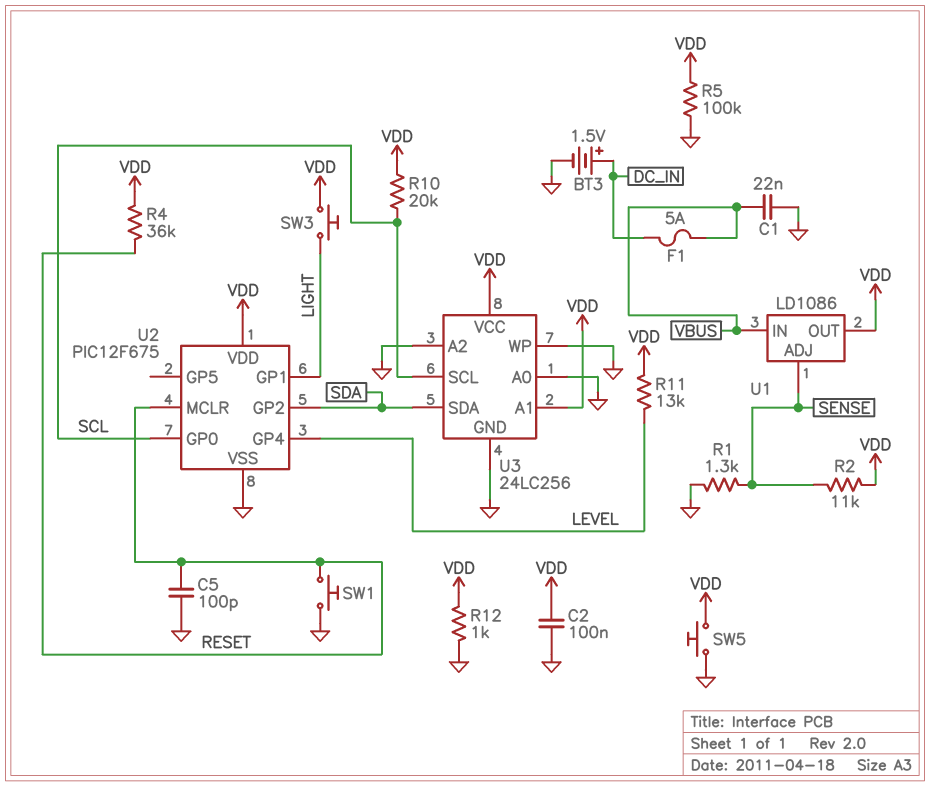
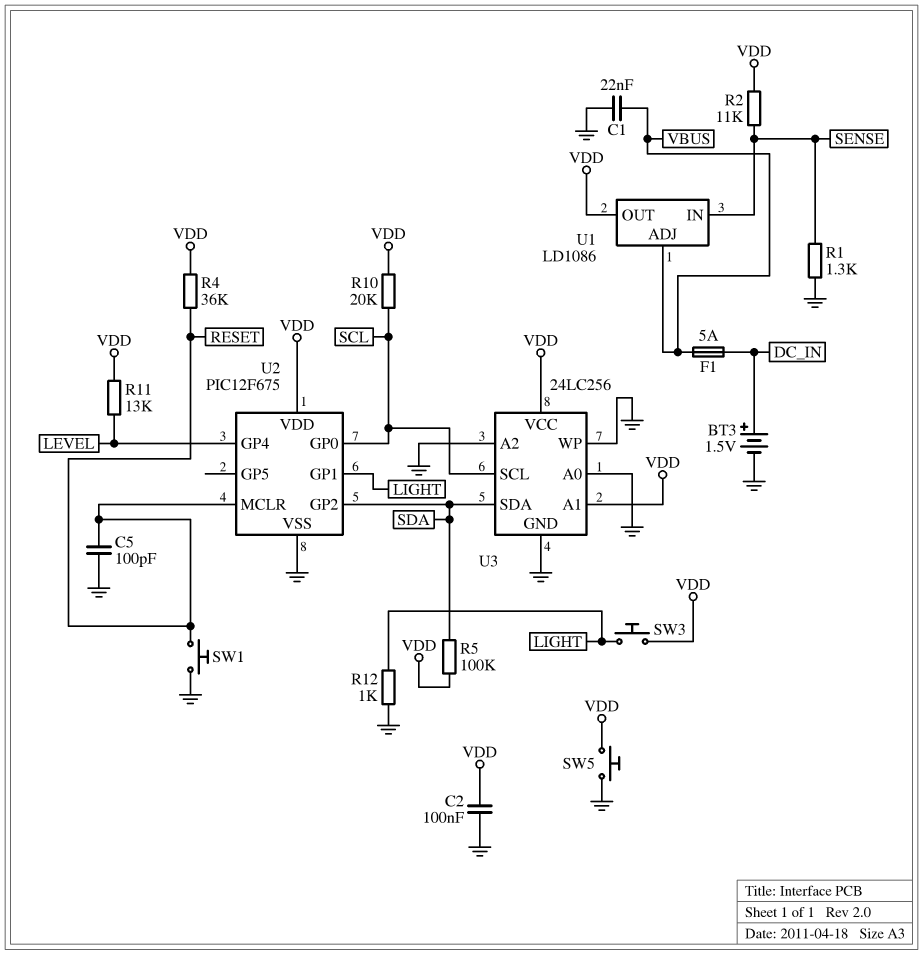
R5: 100k (GND, VDD) -> 100k (SDA, VDD)
R12: 1k (GND, VDD) -> 1k (GND, LIGHT)
U1 pin ADJ: SENSE -> VBUS
U1 pin IN: VBUS -> SENSE

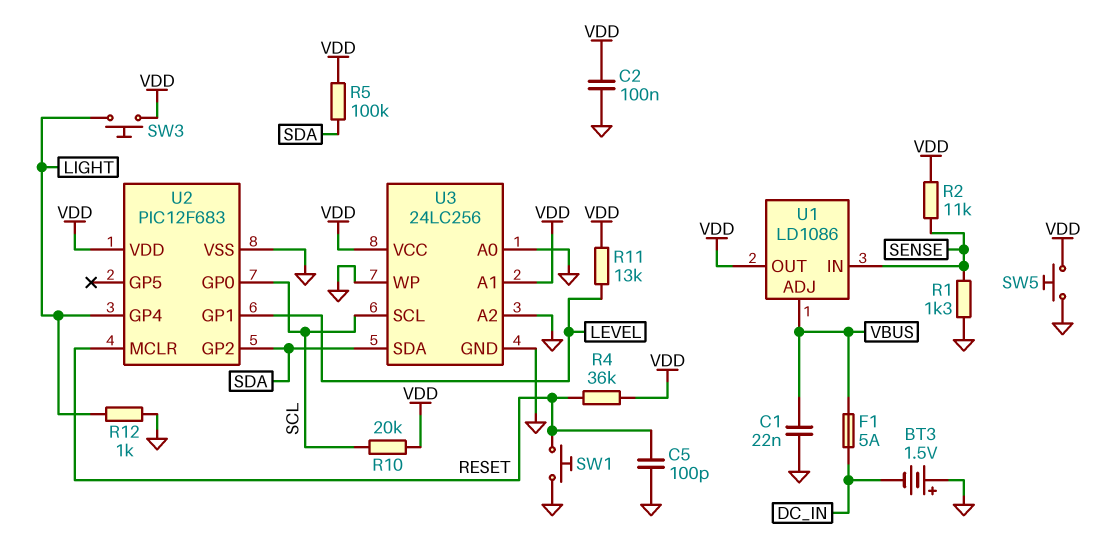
BT3: 1.5V (plus DC_IN, minus GND) -> 1.5V (plus GND, minus DC_IN)
U2: PIC12F675 -> PIC12F683
U2 pin GP1: LIGHT -> LEVEL
U2 pin GP4: LEVEL -> LIGHT

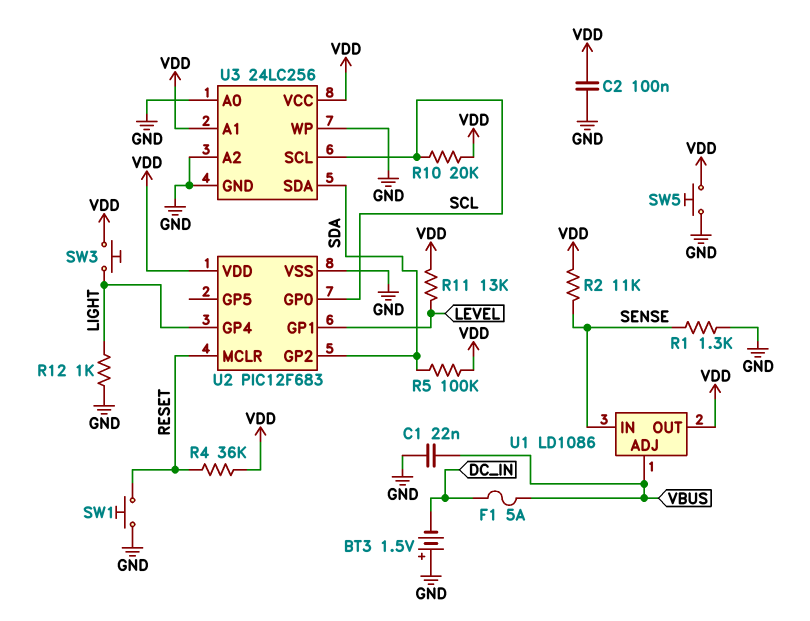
C5: 100pF (GND, RESET) -> none

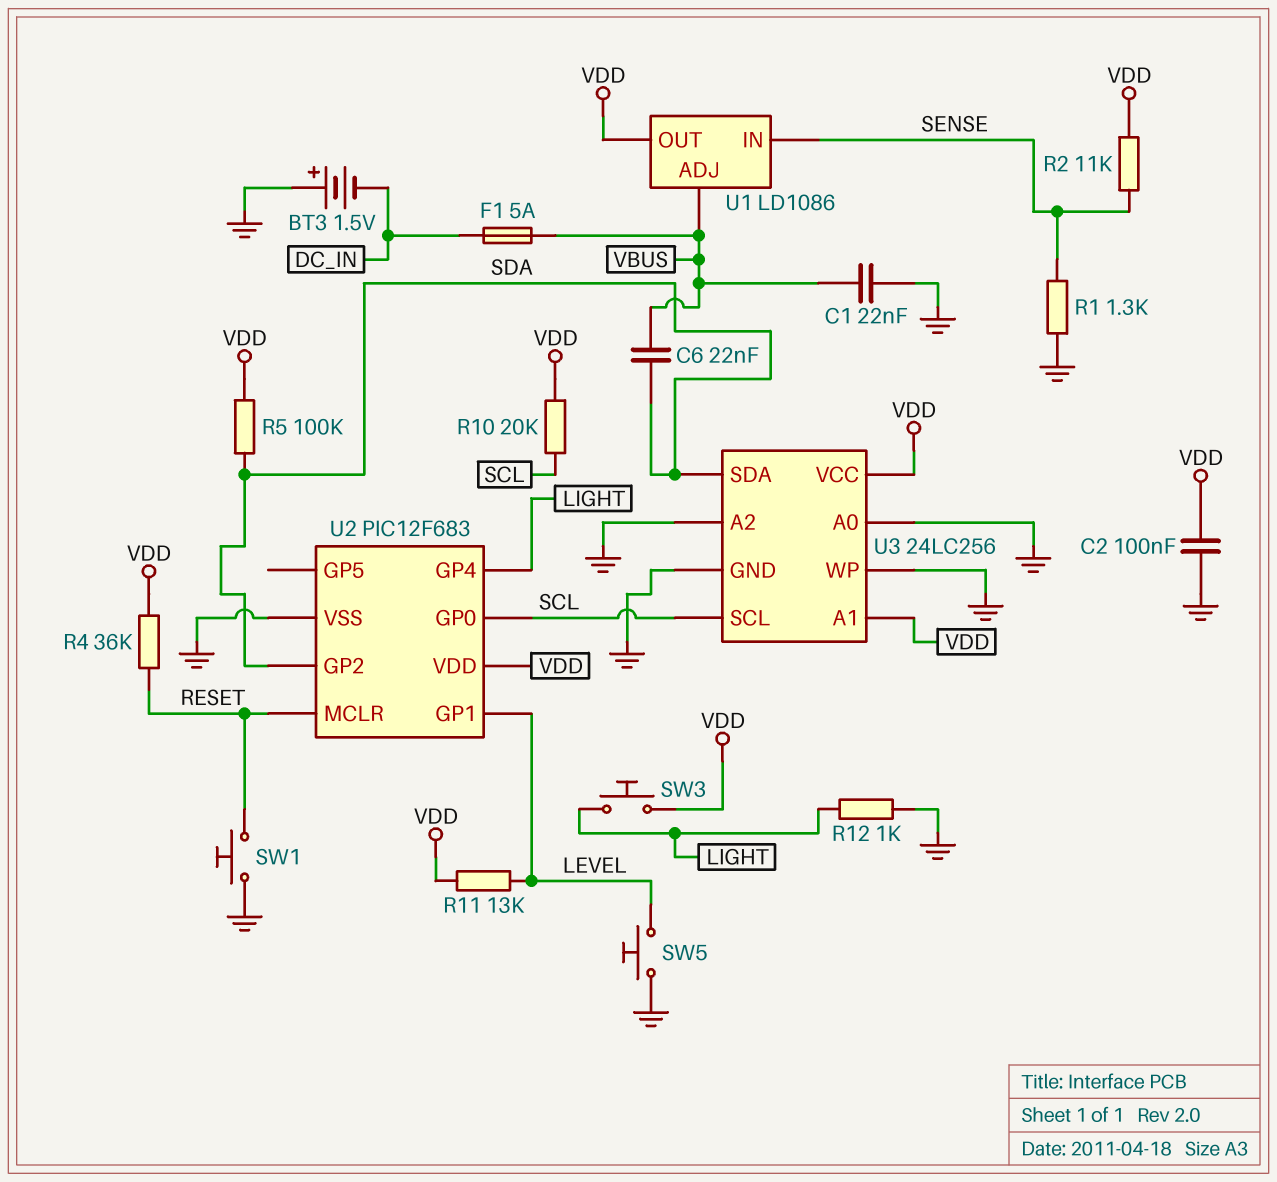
C6: none -> 22nF (SDA, VBUS)
SW5: button (GND, VDD) -> button (GND, LEVEL)

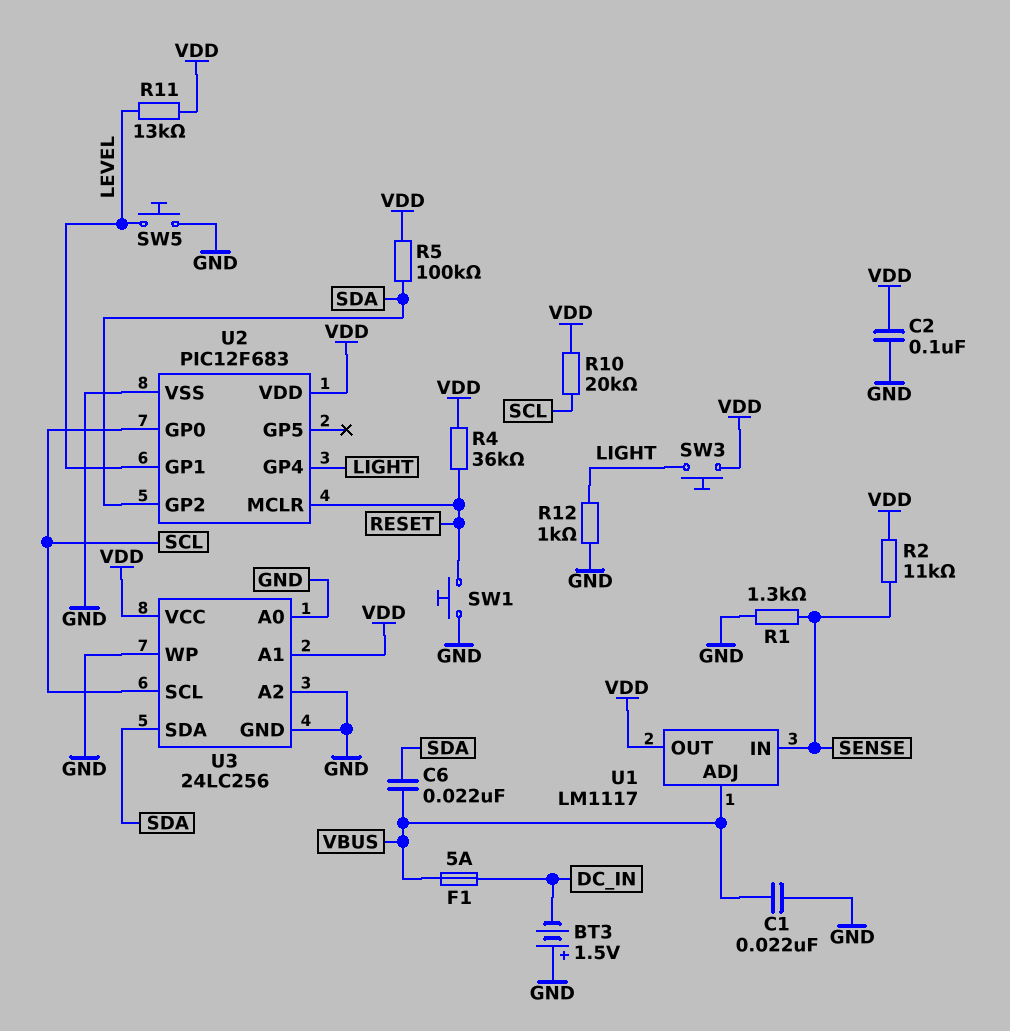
U1: LD1086 -> LM1117

